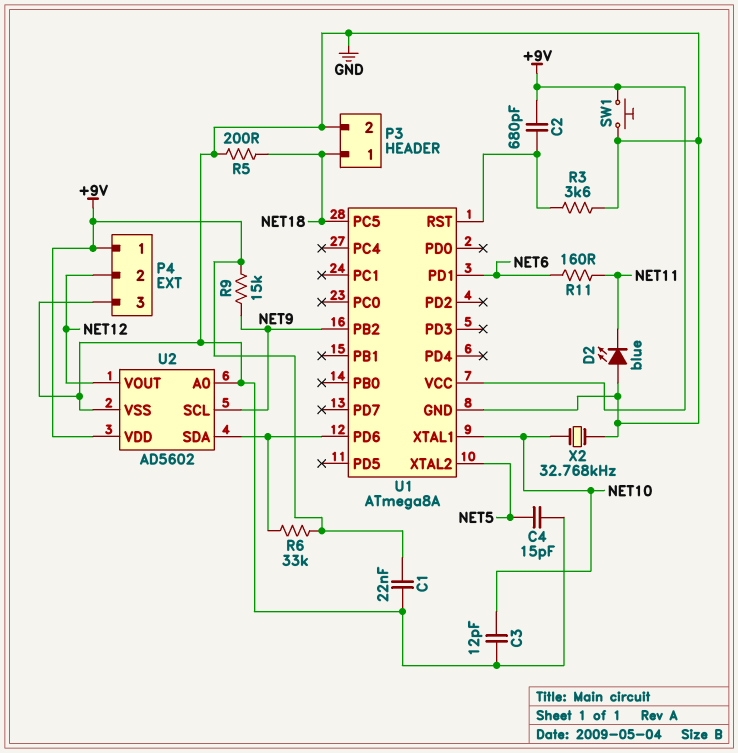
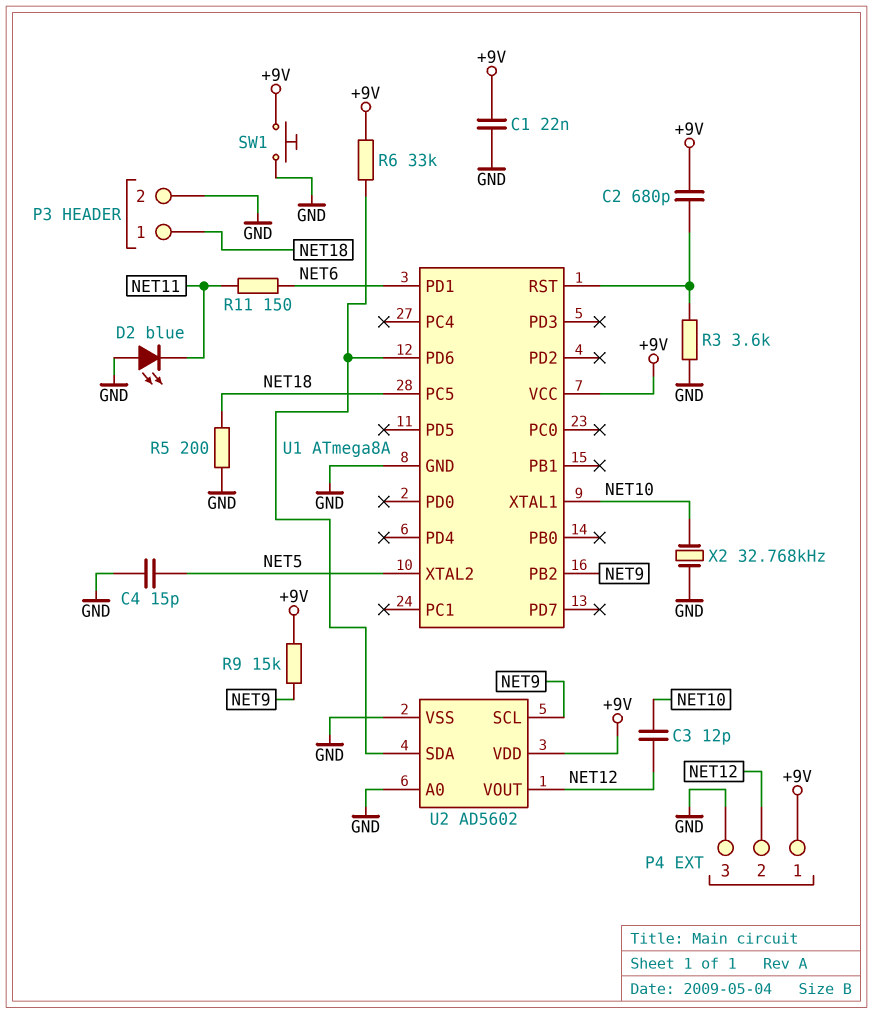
C3: 12pF (GND, NET10) -> 12pF (NET10, NET12)
R11: 160 (NET6, NET11) -> 150 (NET6, NET11)

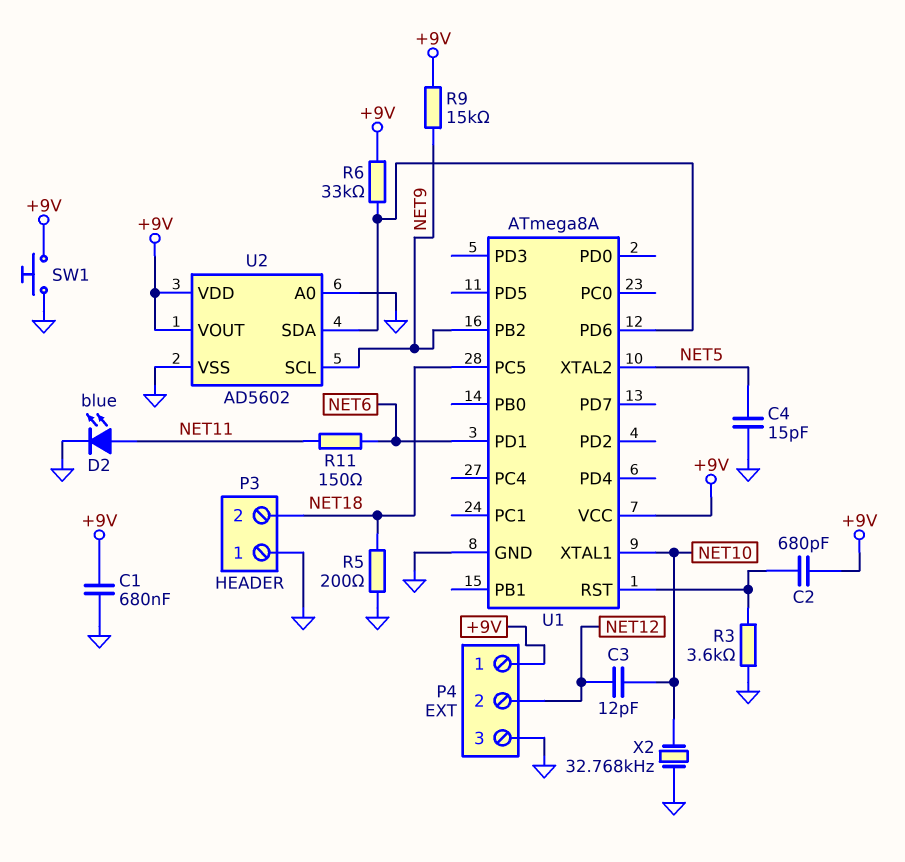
C1: 22nF (+9V, GND) -> 680nF (+9V, GND)
D2: LED blue (A GND, K NET11) -> LED blue (A NET11, K GND)
P3 pin 1: NET18 -> GND
P3 pin 2: GND -> NET18
U2 pin VOUT: NET12 -> +9V

